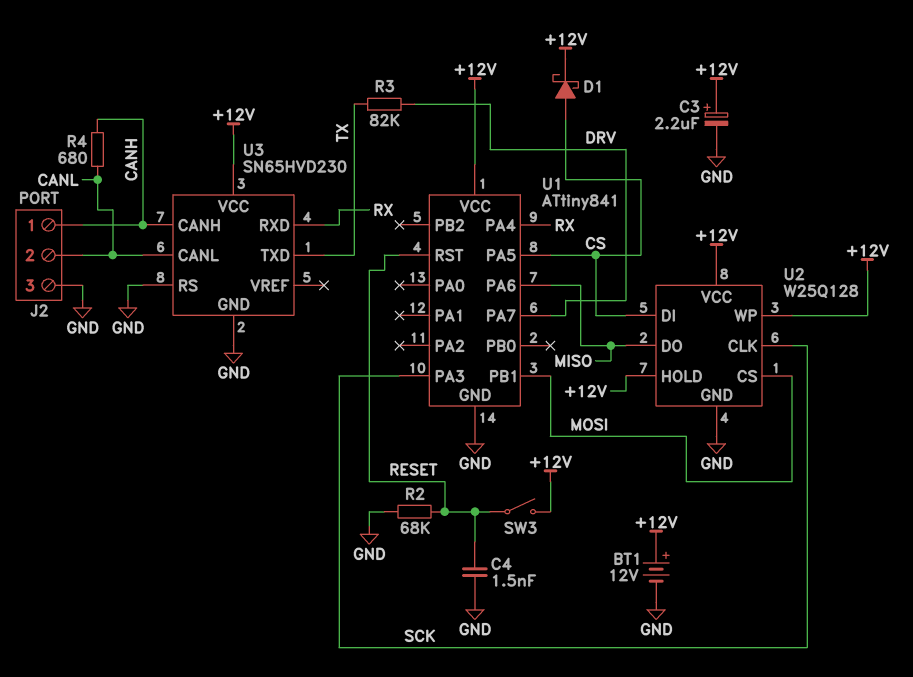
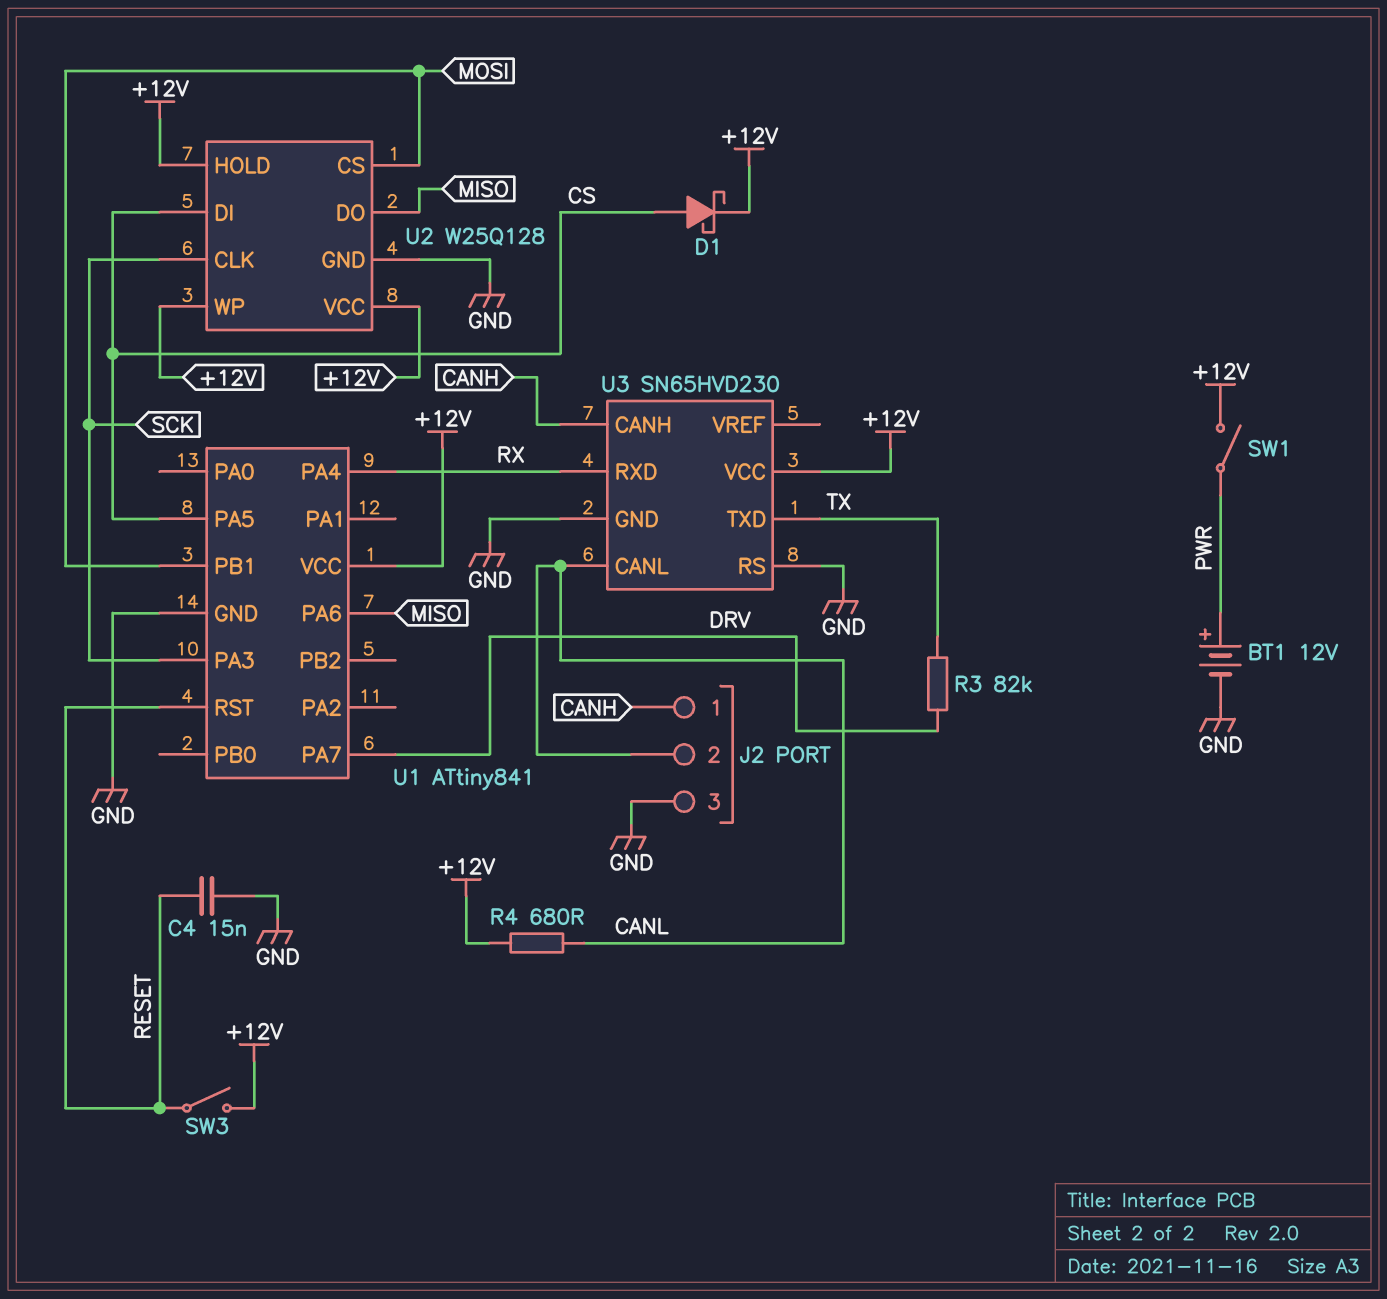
BT1: 12V (plus +12V, minus GND) -> 12V (plus PWR, minus GND)
C3: 2.2uF (plus +12V, minus GND) -> none
C4: 1.5nF (GND, RESET) -> 15nF (GND, RESET)
R2: 68k (GND, RESET) -> none
R4: 680 (CANH, CANL) -> 680 (+12V, CANL)
SW1: none -> switch (+12V, PWR)

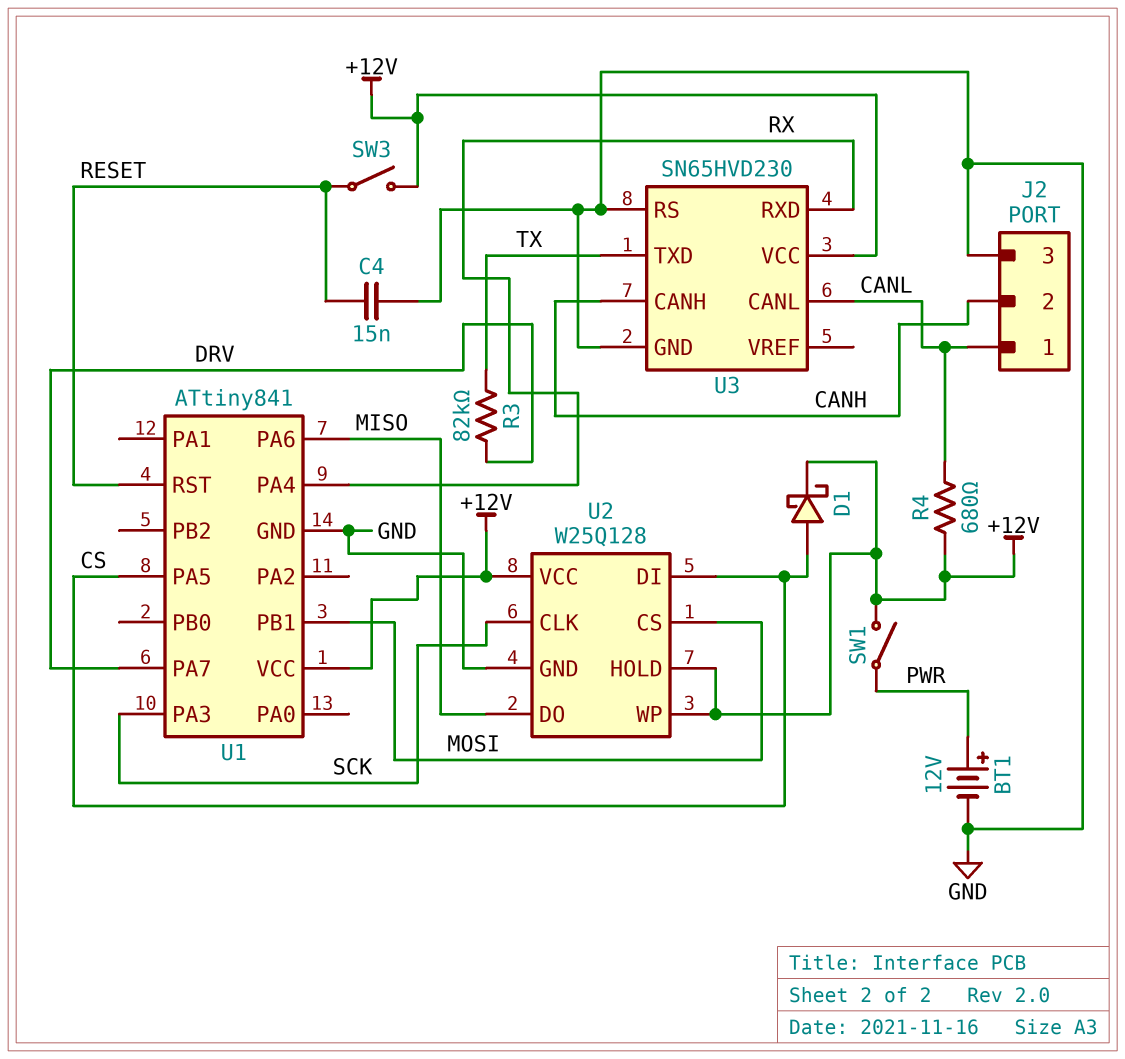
J2 pin 1: CANH -> CANL
J2 pin 2: CANL -> CANH

